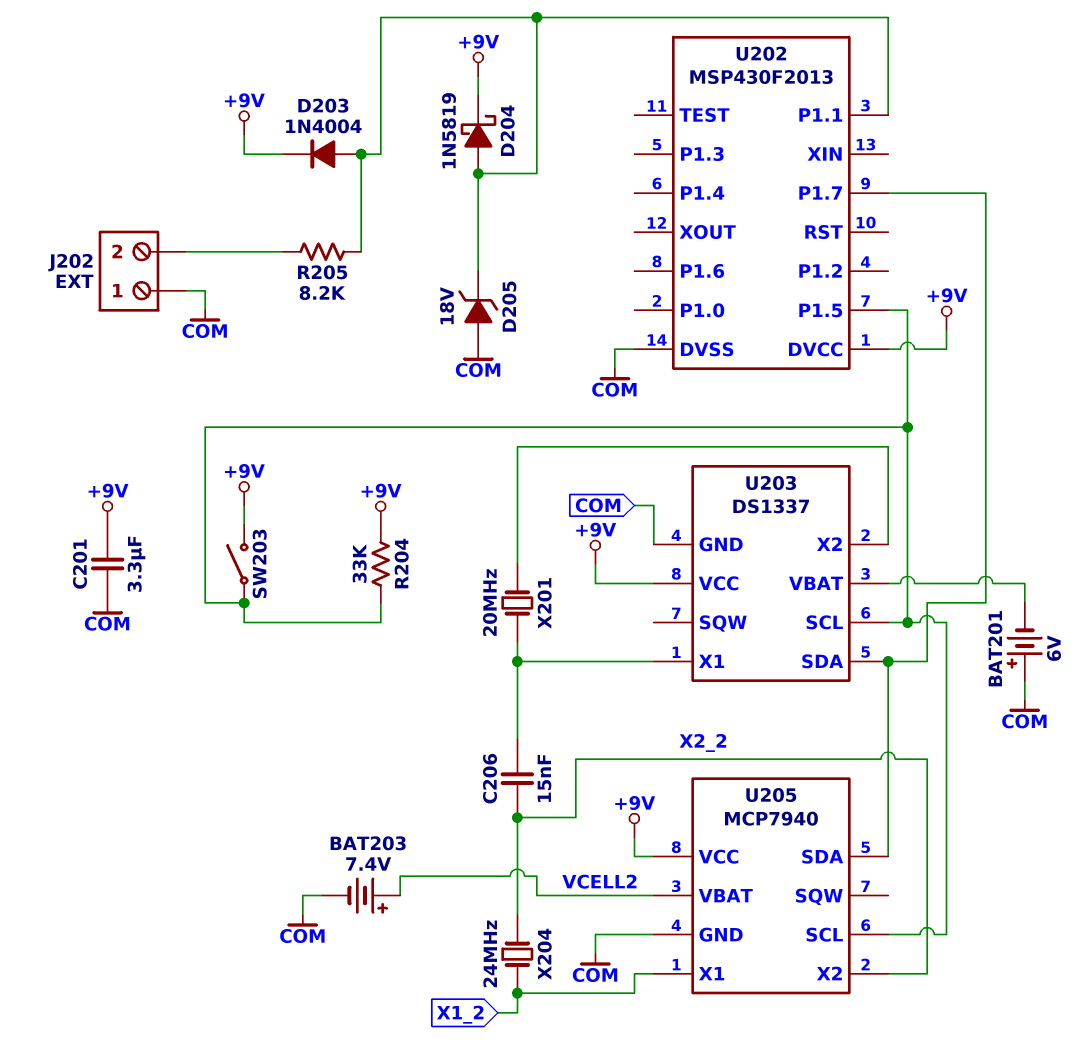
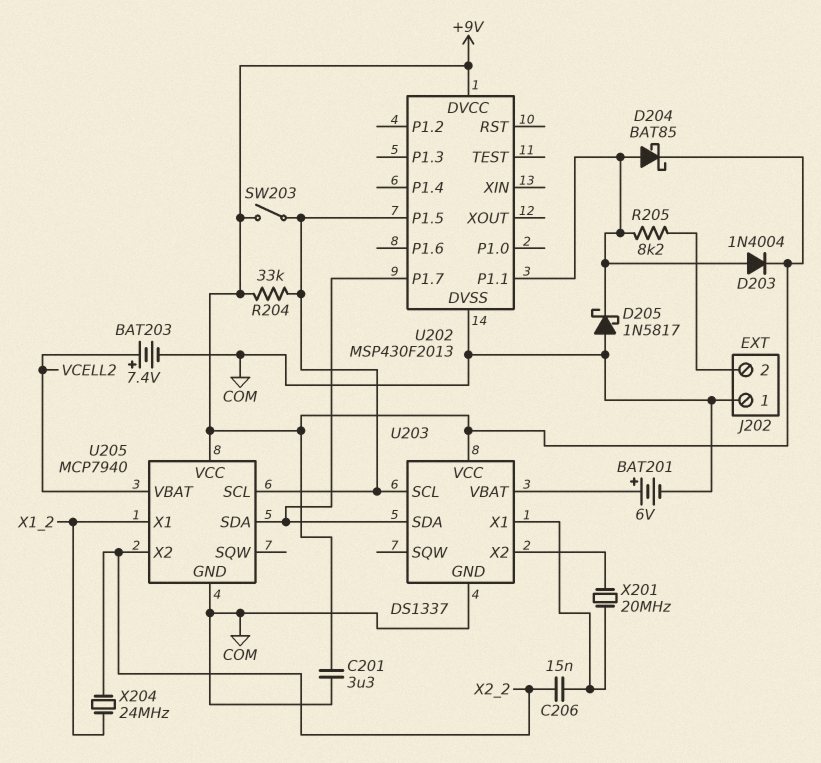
BAT201: 6V (plus COM, minus U203/VBAT) -> 6V (plus U203/VBAT, minus COM)
D204: schottky 1N5819 (A U202/P1.1, K +9V) -> schottky BAT85 (A U202/P1.1, K +9V)
D205: zener 18V (A COM, K U202/P1.1) -> schottky 1N5817 (A COM, K U202/P1.1)

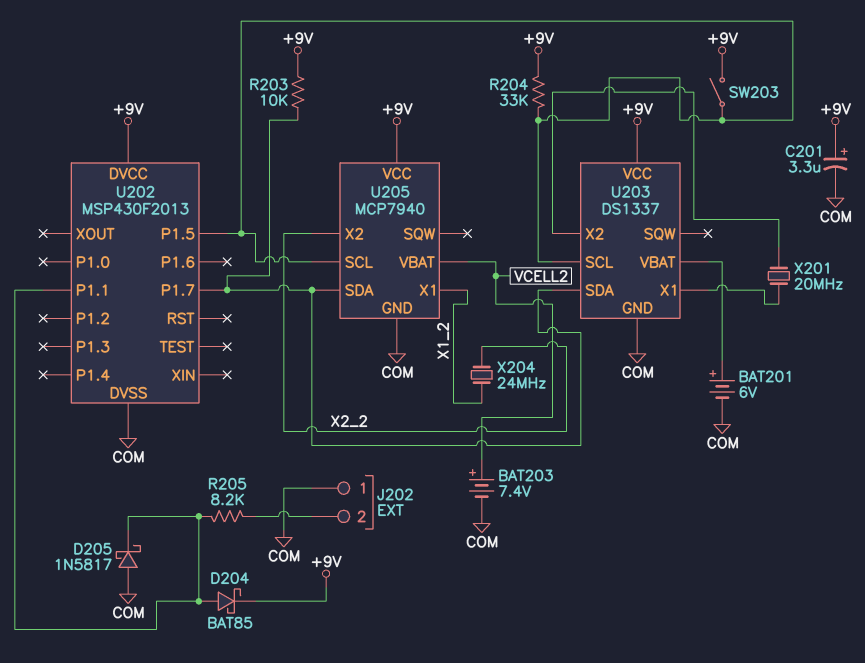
C201: 3.3uF (+9V, COM) -> 3.3uF (plus +9V, minus COM)
C206: 15nF (U203/X1, X2_2) -> none
D203: diode 1N4004 (A U202/P1.1, K +9V) -> none
R203: none -> 10k (+9V, U202/P1.7)

